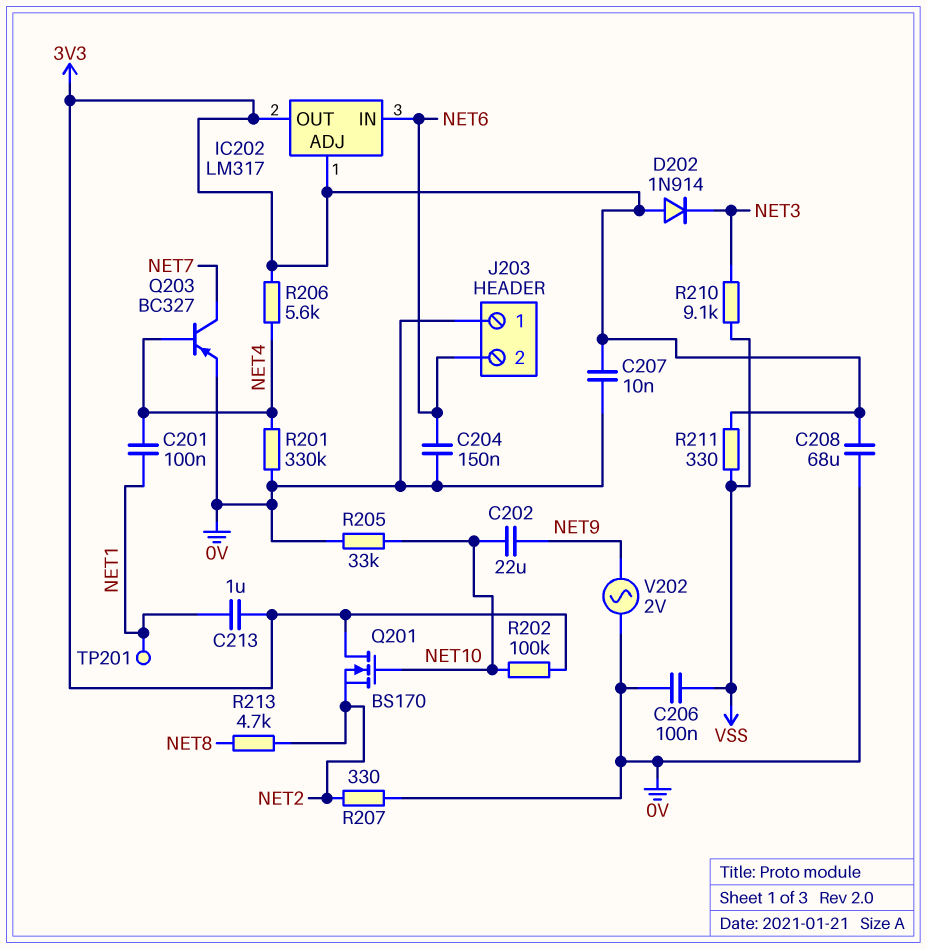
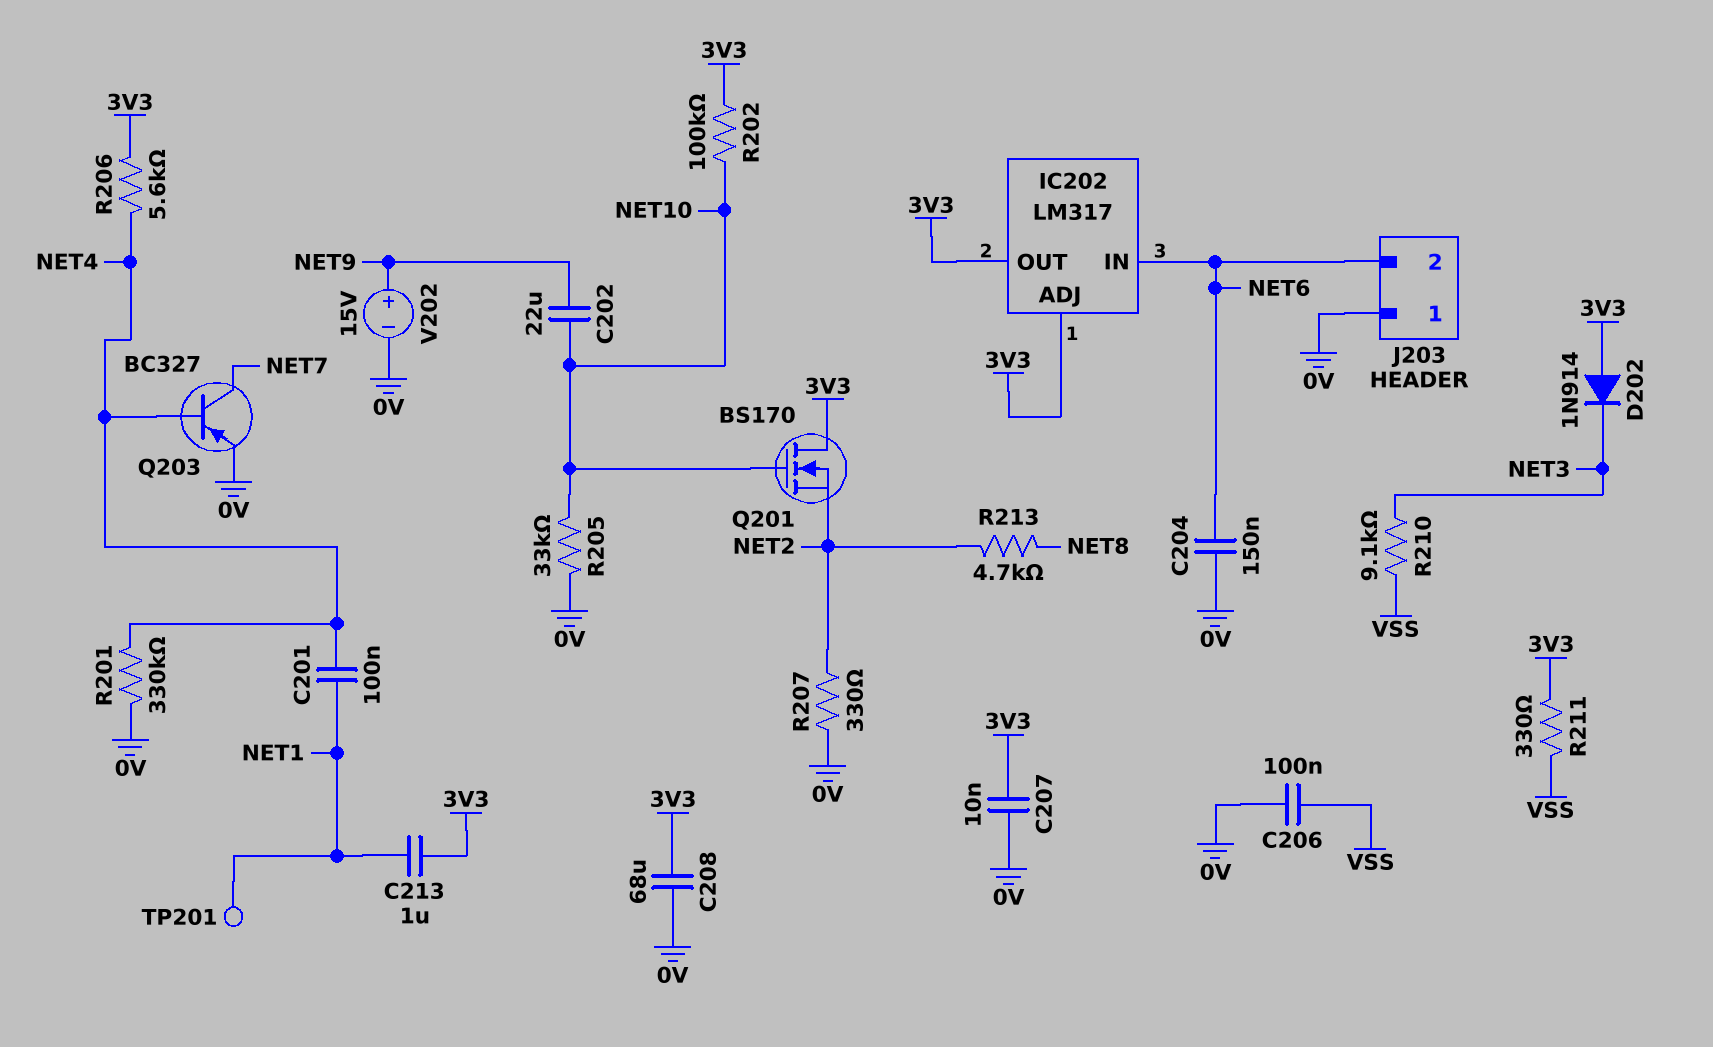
V202: AC 2V (0V, NET9) -> 15V (plus NET9, minus 0V)

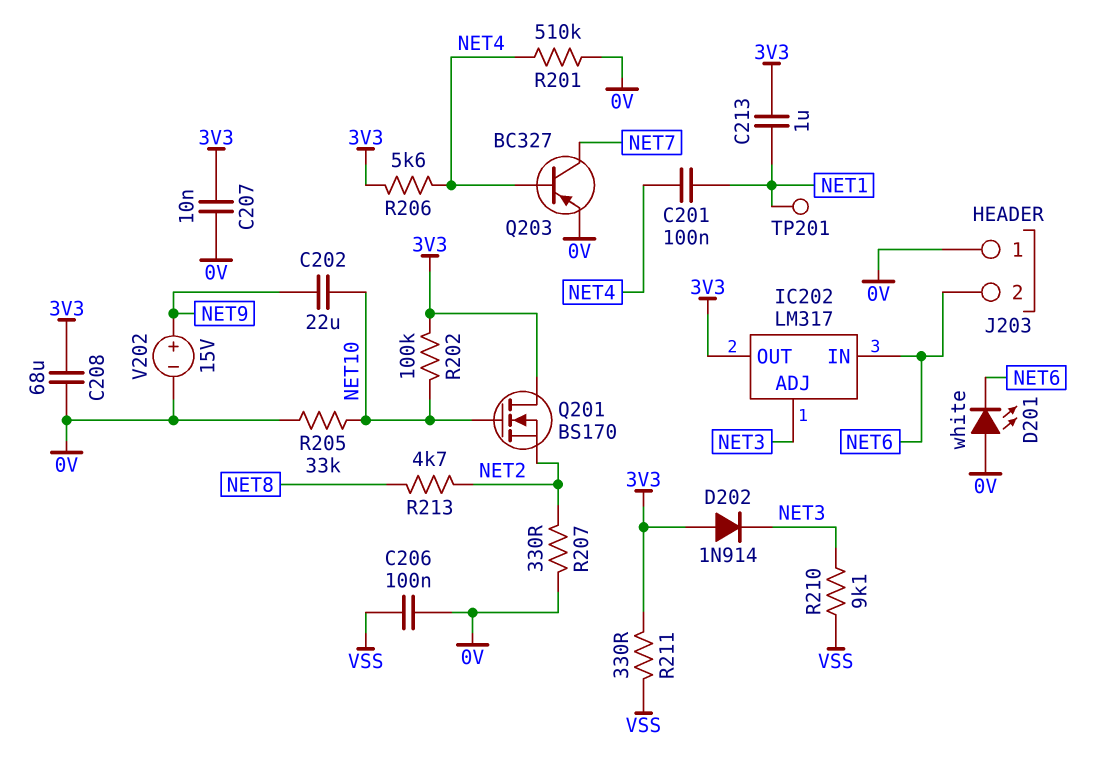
C204: 150nF (0V, NET6) -> none
D201: none -> LED white (A 0V, K NET6)
IC202 pin ADJ: 3V3 -> NET3
R201: 330k (0V, NET4) -> 510k (0V, NET4)

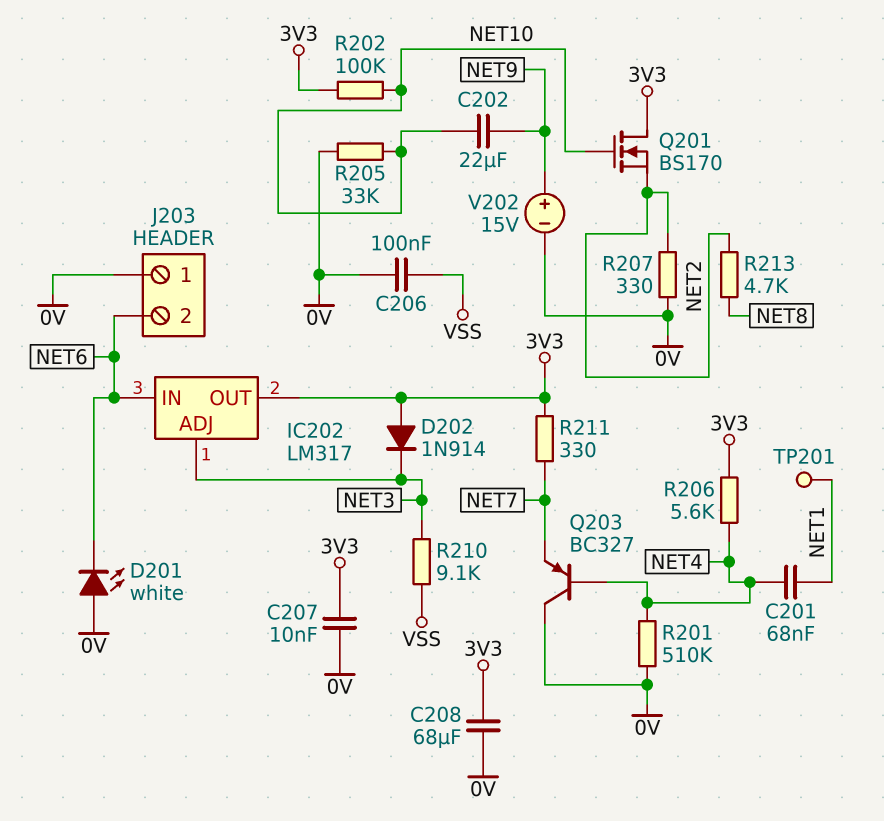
C201: 100nF (NET1, NET4) -> 68nF (NET1, NET4)
C213: 1uF (3V3, NET1) -> none
Q203: PNP BC327 (B NET4, C NET7, E 0V) -> PNP BC327 (B NET4, C 0V, E NET7)
R211: 330 (3V3, VSS) -> 330 (3V3, NET7)

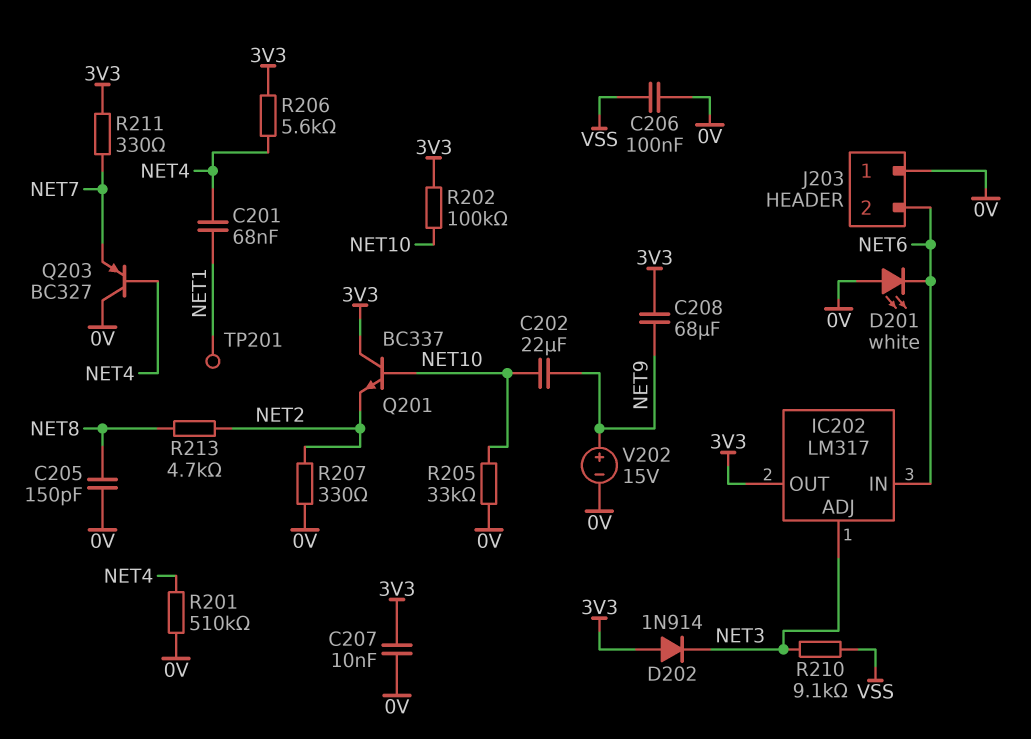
C205: none -> 150pF (0V, NET8)
C208: 68uF (0V, 3V3) -> 68uF (3V3, NET9)
Q201: NMOS BS170 (G NET10, D 3V3, S NET2) -> NPN BC337 (B NET10, C 3V3, E NET2)

